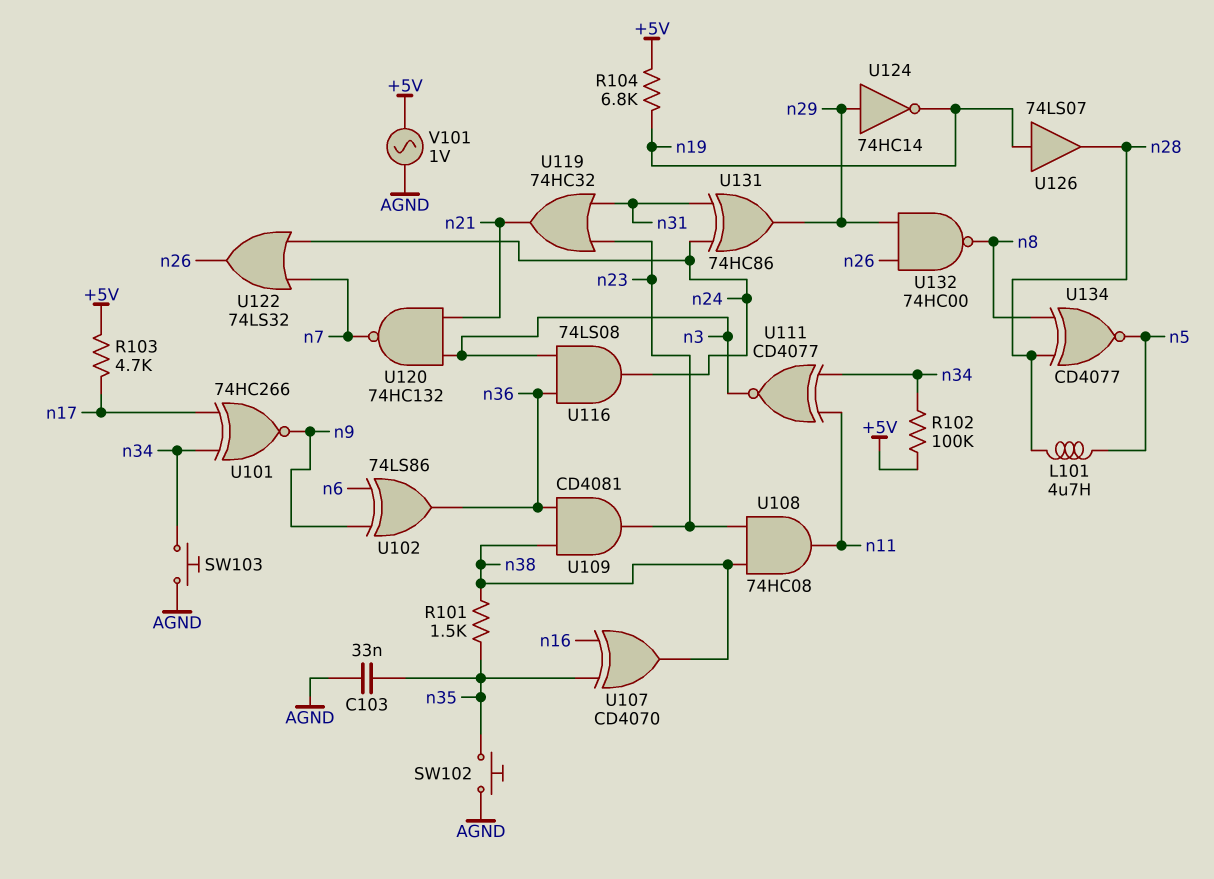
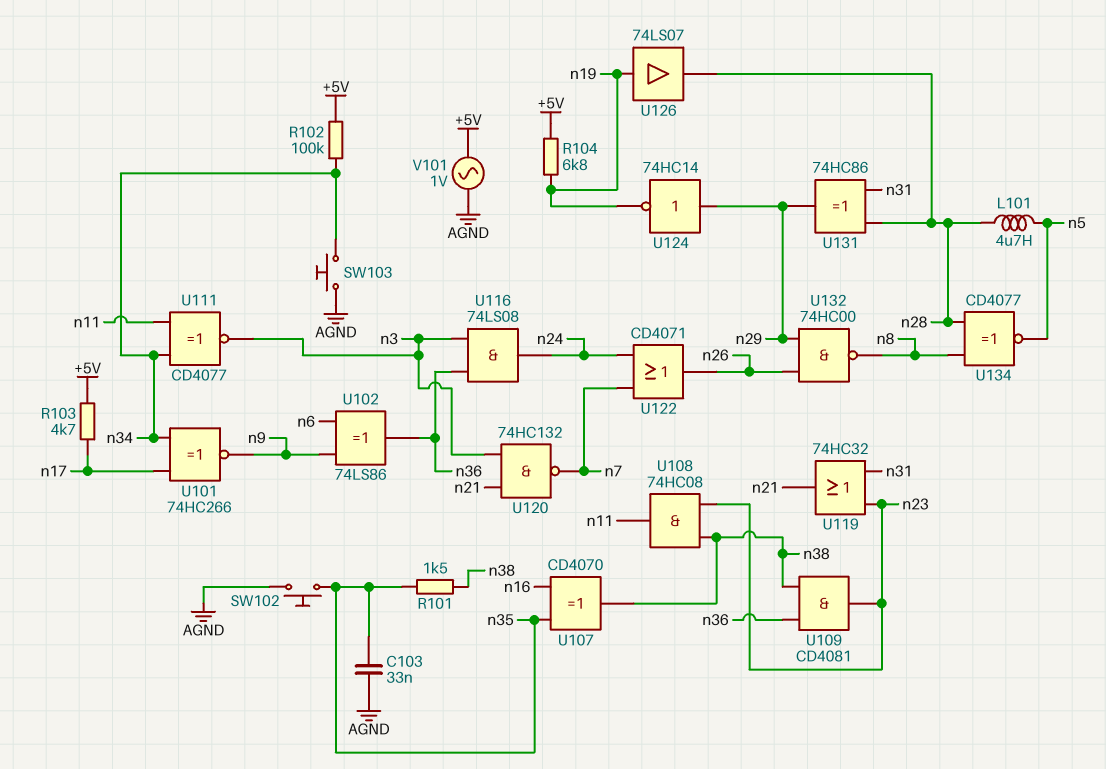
U122: OR 74LS32 (in n7, in n24, out n26) -> OR CD4071 (in n7, in n24, out n26)
U131: XOR 74HC86 (in n24, in n31, out n29) -> XOR 74HC86 (in n28, in n31, out n29)

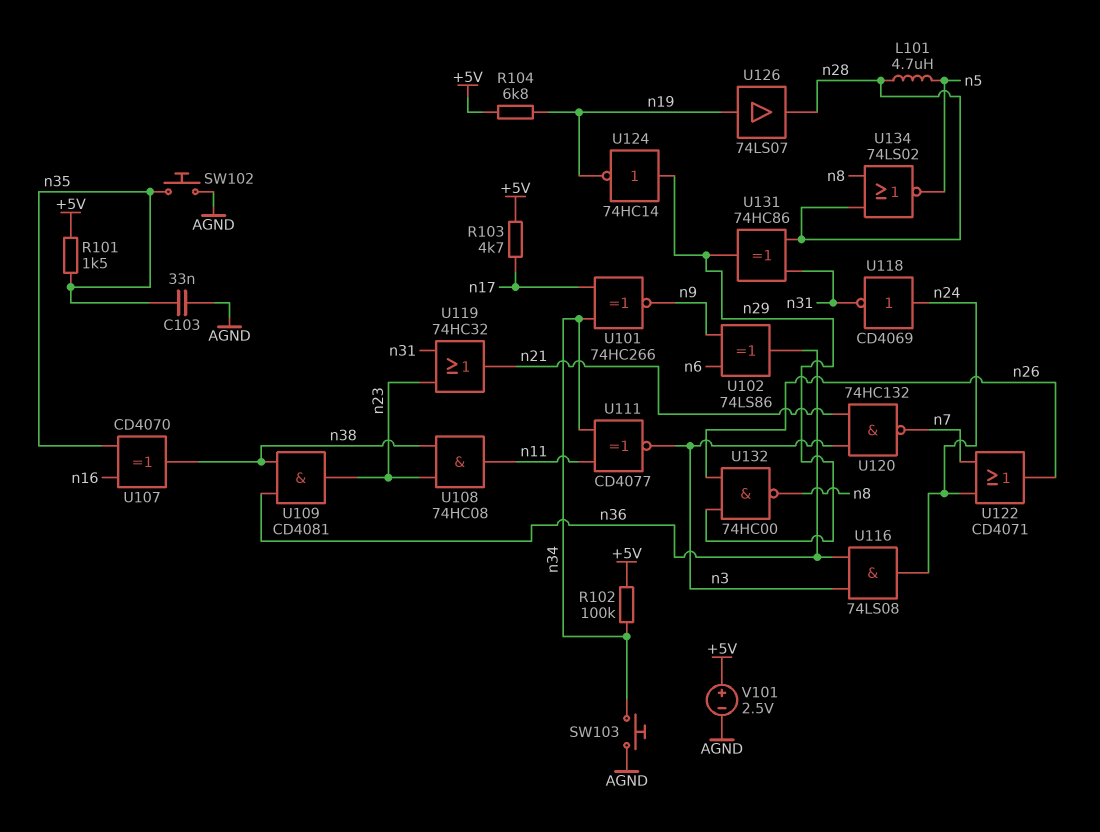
R101: 1.5k (n35, n38) -> 1.5k (+5V, n35)
U118: none -> NOT CD4069 (in n24, out n31)
U134: XNOR CD4077 (in n8, in n28, out n5) -> NOR 74LS02 (in n8, in n28, out n5)
V101: AC 1V (+5V, AGND) -> 2.5V (plus +5V, minus AGND)

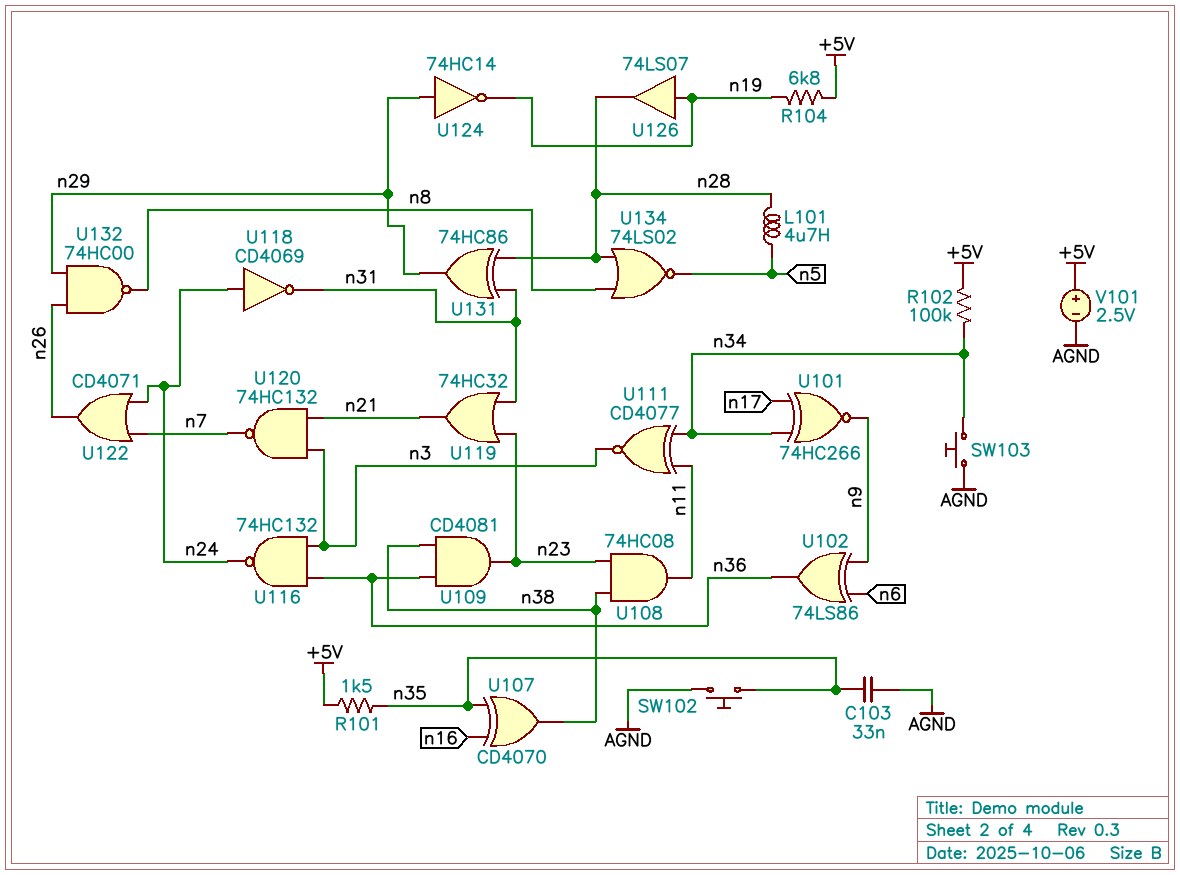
R103: 4.7k (+5V, n17) -> none
U116: AND 74LS08 (in n3, in n36, out n24) -> NAND 74HC132 (in n3, in n36, out n24)

